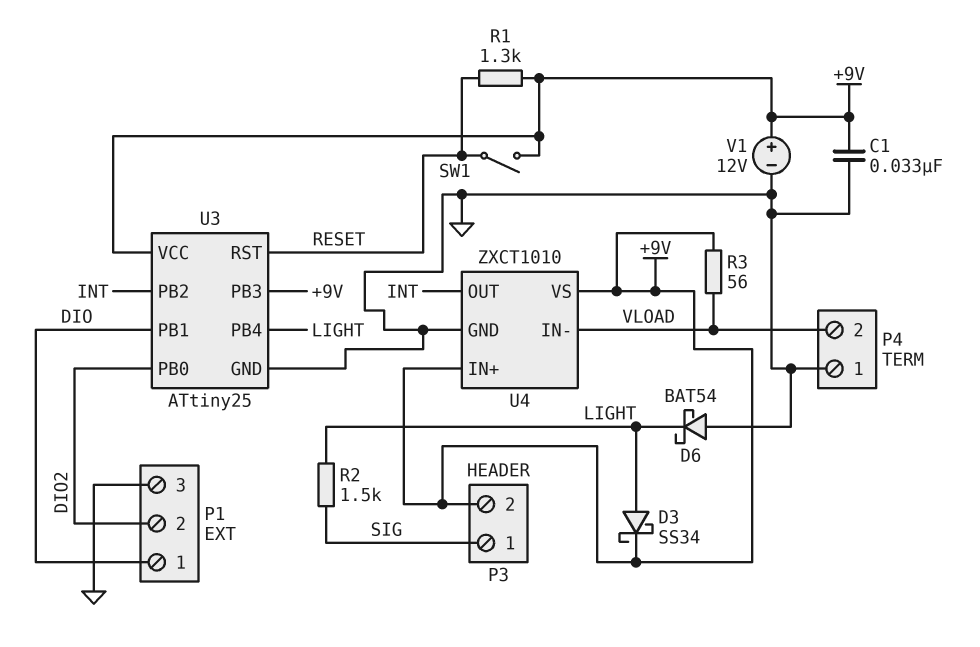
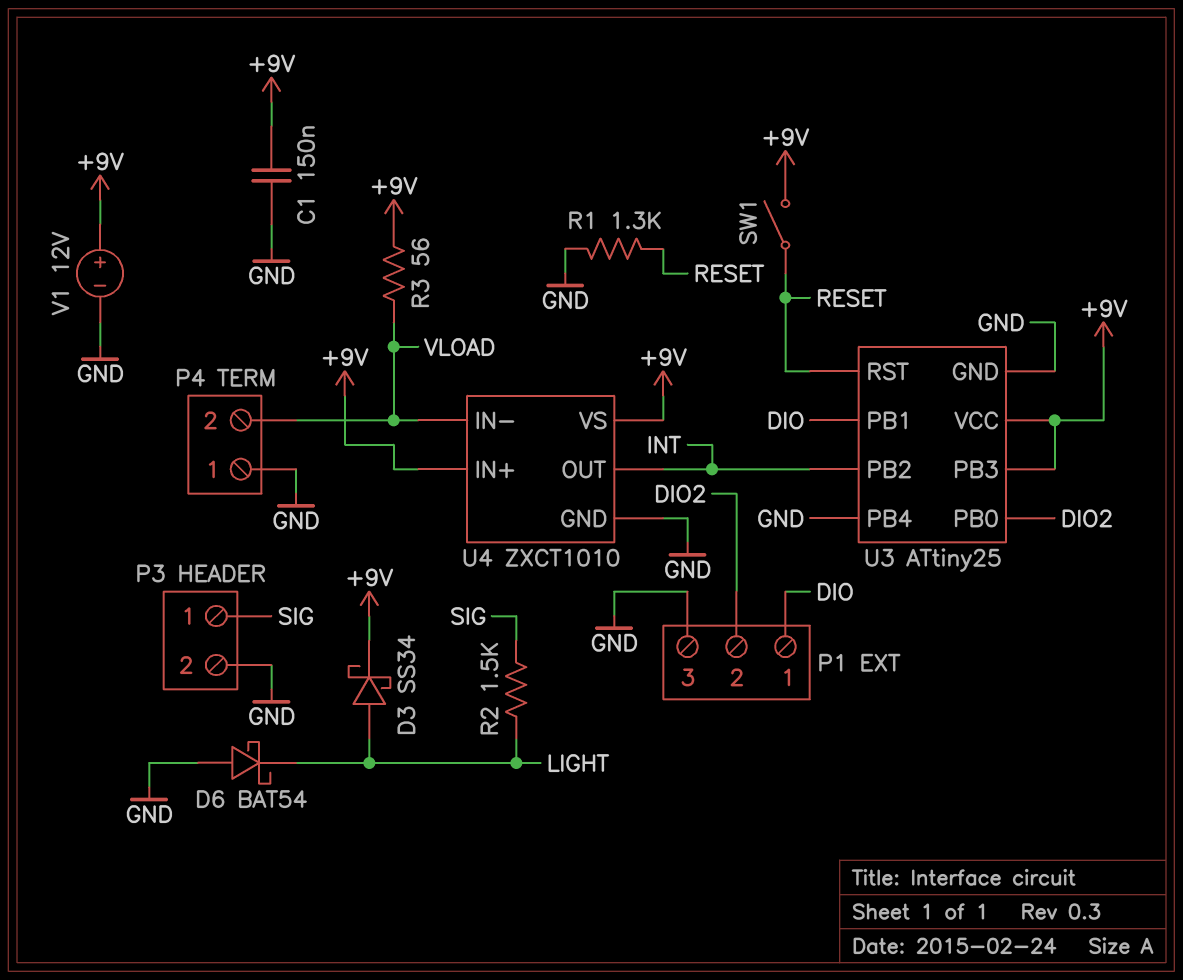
C1: 33nF (+9V, GND) -> 150nF (+9V, GND)
P3 pin 2: +9V -> GND
R1: 1.3k (+9V, RESET) -> 1.3k (GND, RESET)
U3 pin PB4: LIGHT -> GND

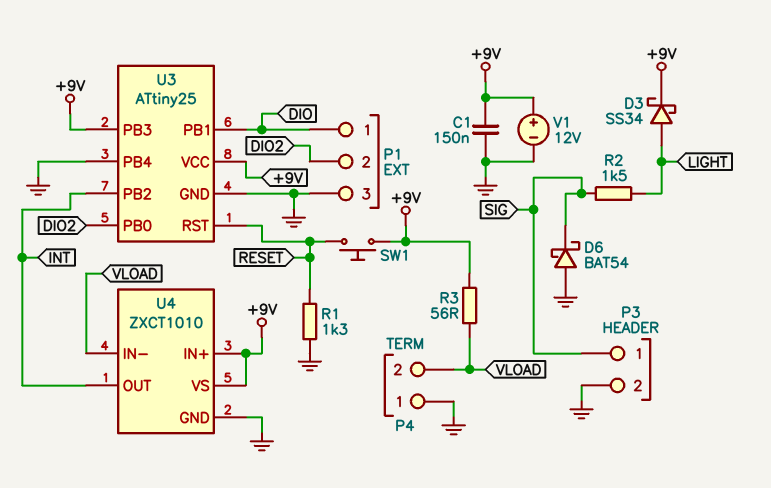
D6: schottky BAT54 (A GND, K LIGHT) -> schottky BAT54 (A GND, K SIG)
SW1: switch (+9V, RESET) -> button (+9V, RESET)

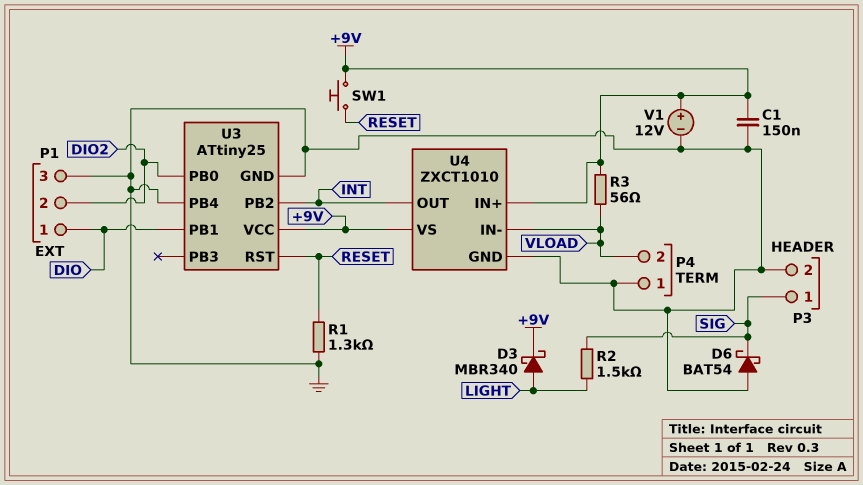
D3: schottky SS34 (A LIGHT, K +9V) -> schottky MBR340 (A LIGHT, K +9V)
U3 pin PB3: +9V -> none

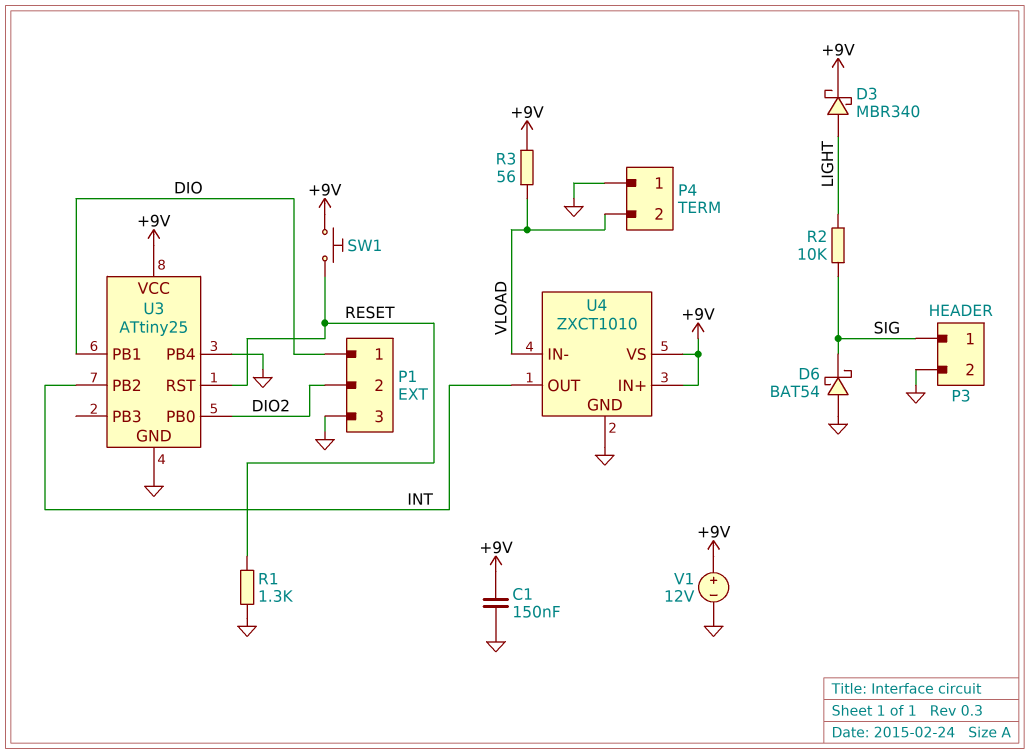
R2: 1.5k (LIGHT, SIG) -> 10k (LIGHT, SIG)

